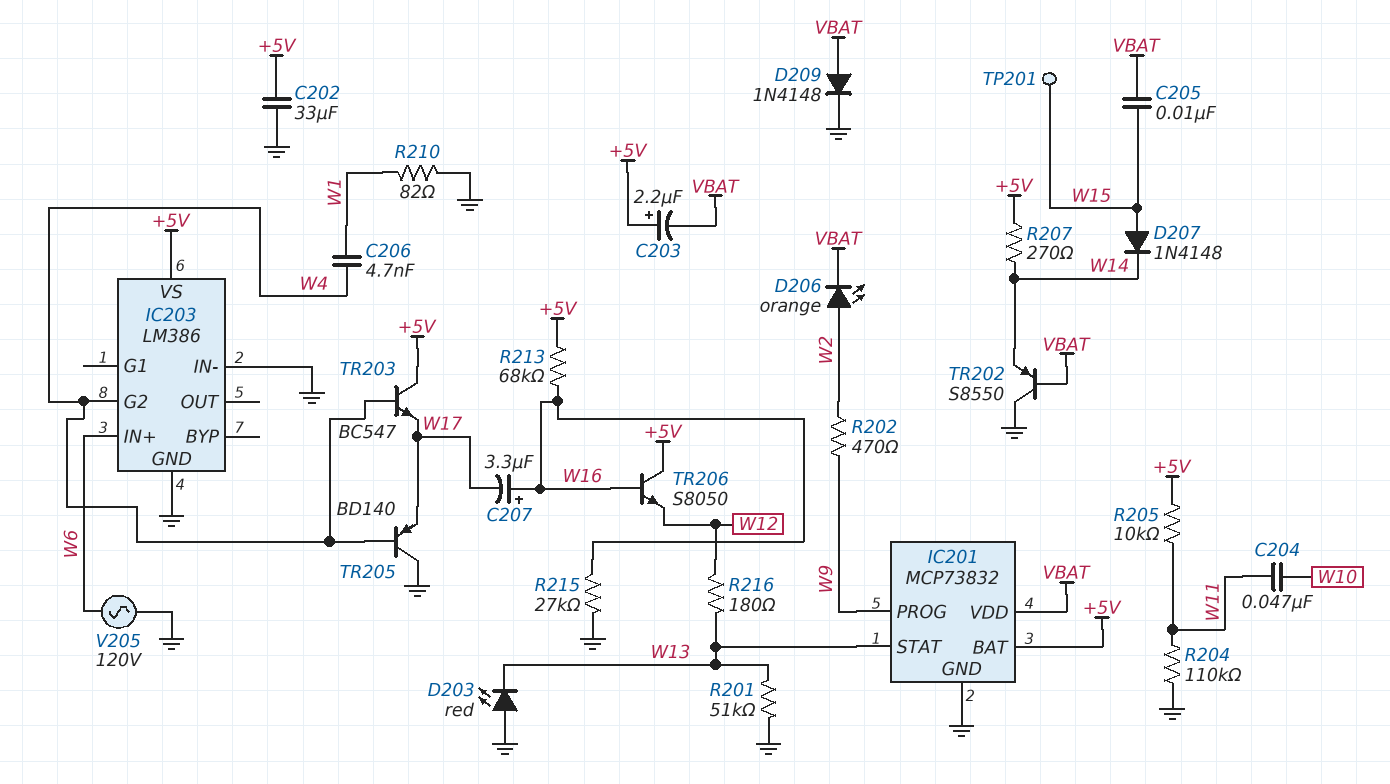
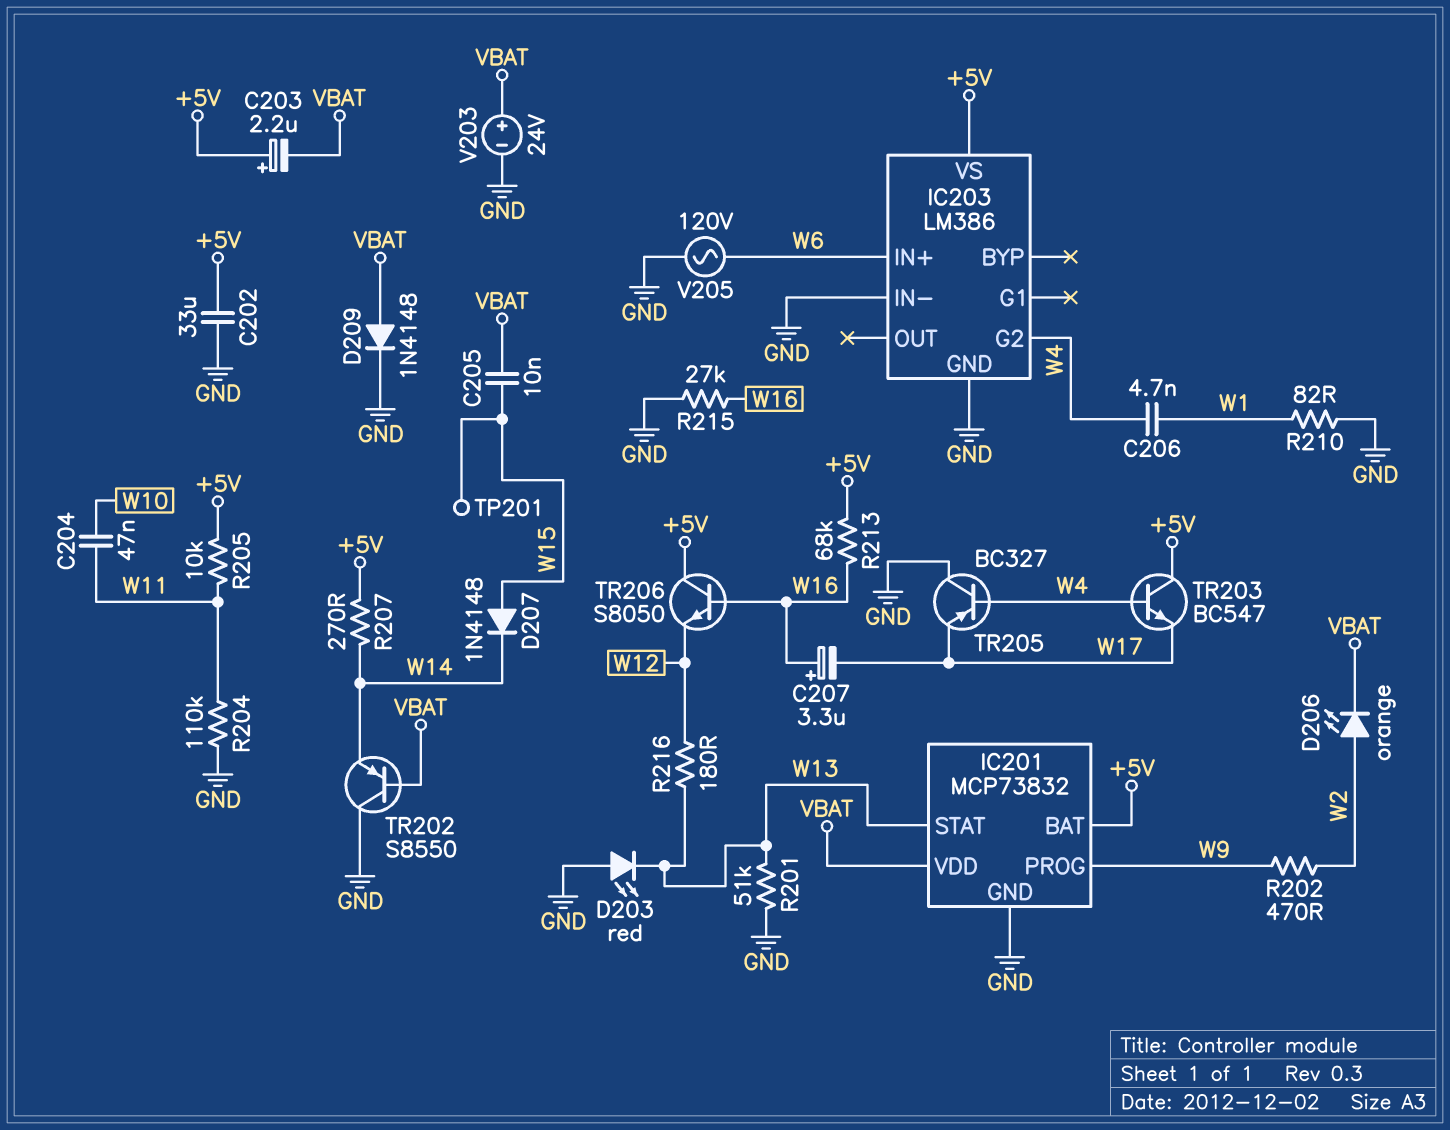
TR205: PNP BD140 (B W4, C GND, E W17) -> PNP BC327 (B W4, C GND, E W17)
V203: none -> 24V (plus VBAT, minus GND)

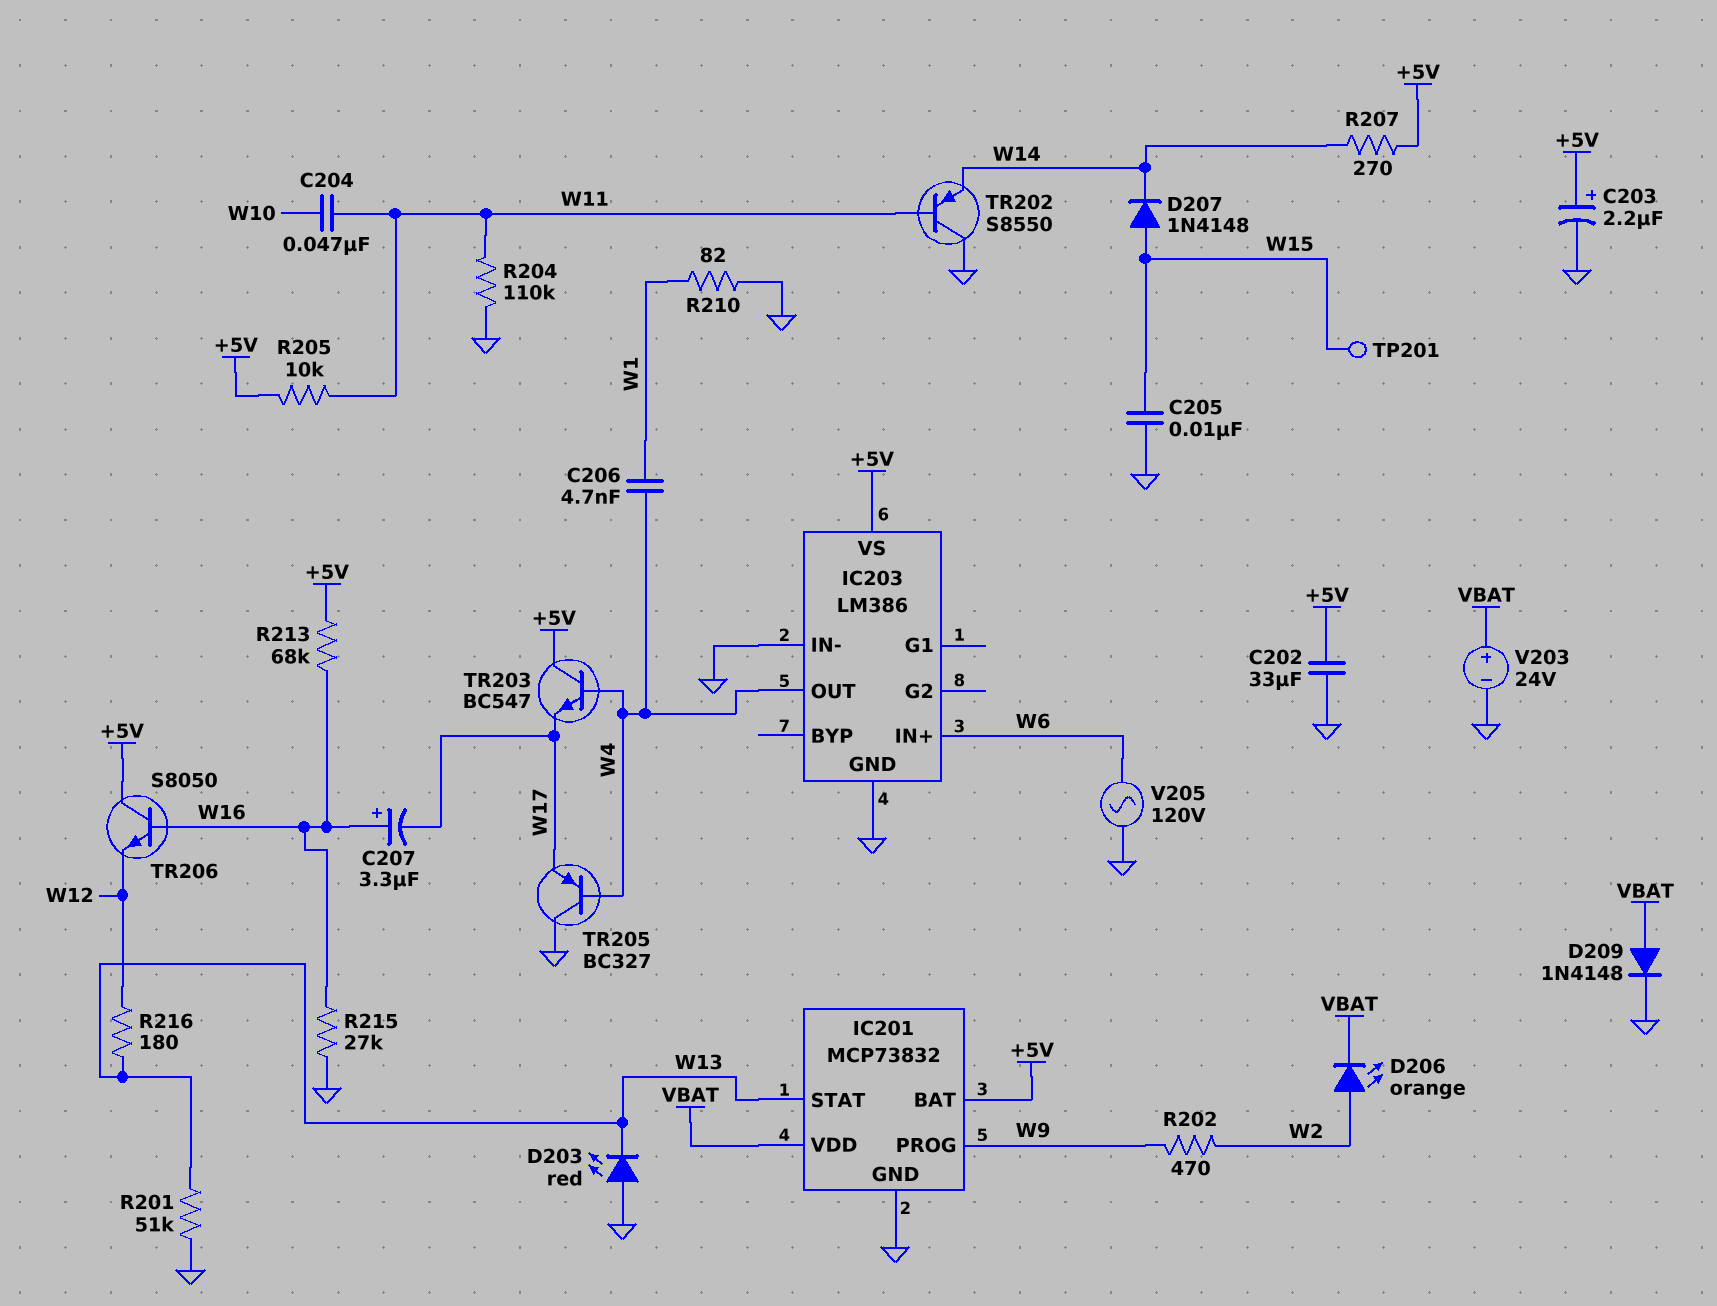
C203: 2.2uF (plus +5V, minus VBAT) -> 2.2uF (plus +5V, minus GND)
C205: 10nF (VBAT, W15) -> 10nF (GND, W15)
IC203 pin G2: W4 -> none
IC203 pin OUT: none -> W4
TR202: PNP S8550 (B VBAT, C GND, E W14) -> PNP S8550 (B W11, C GND, E W14)

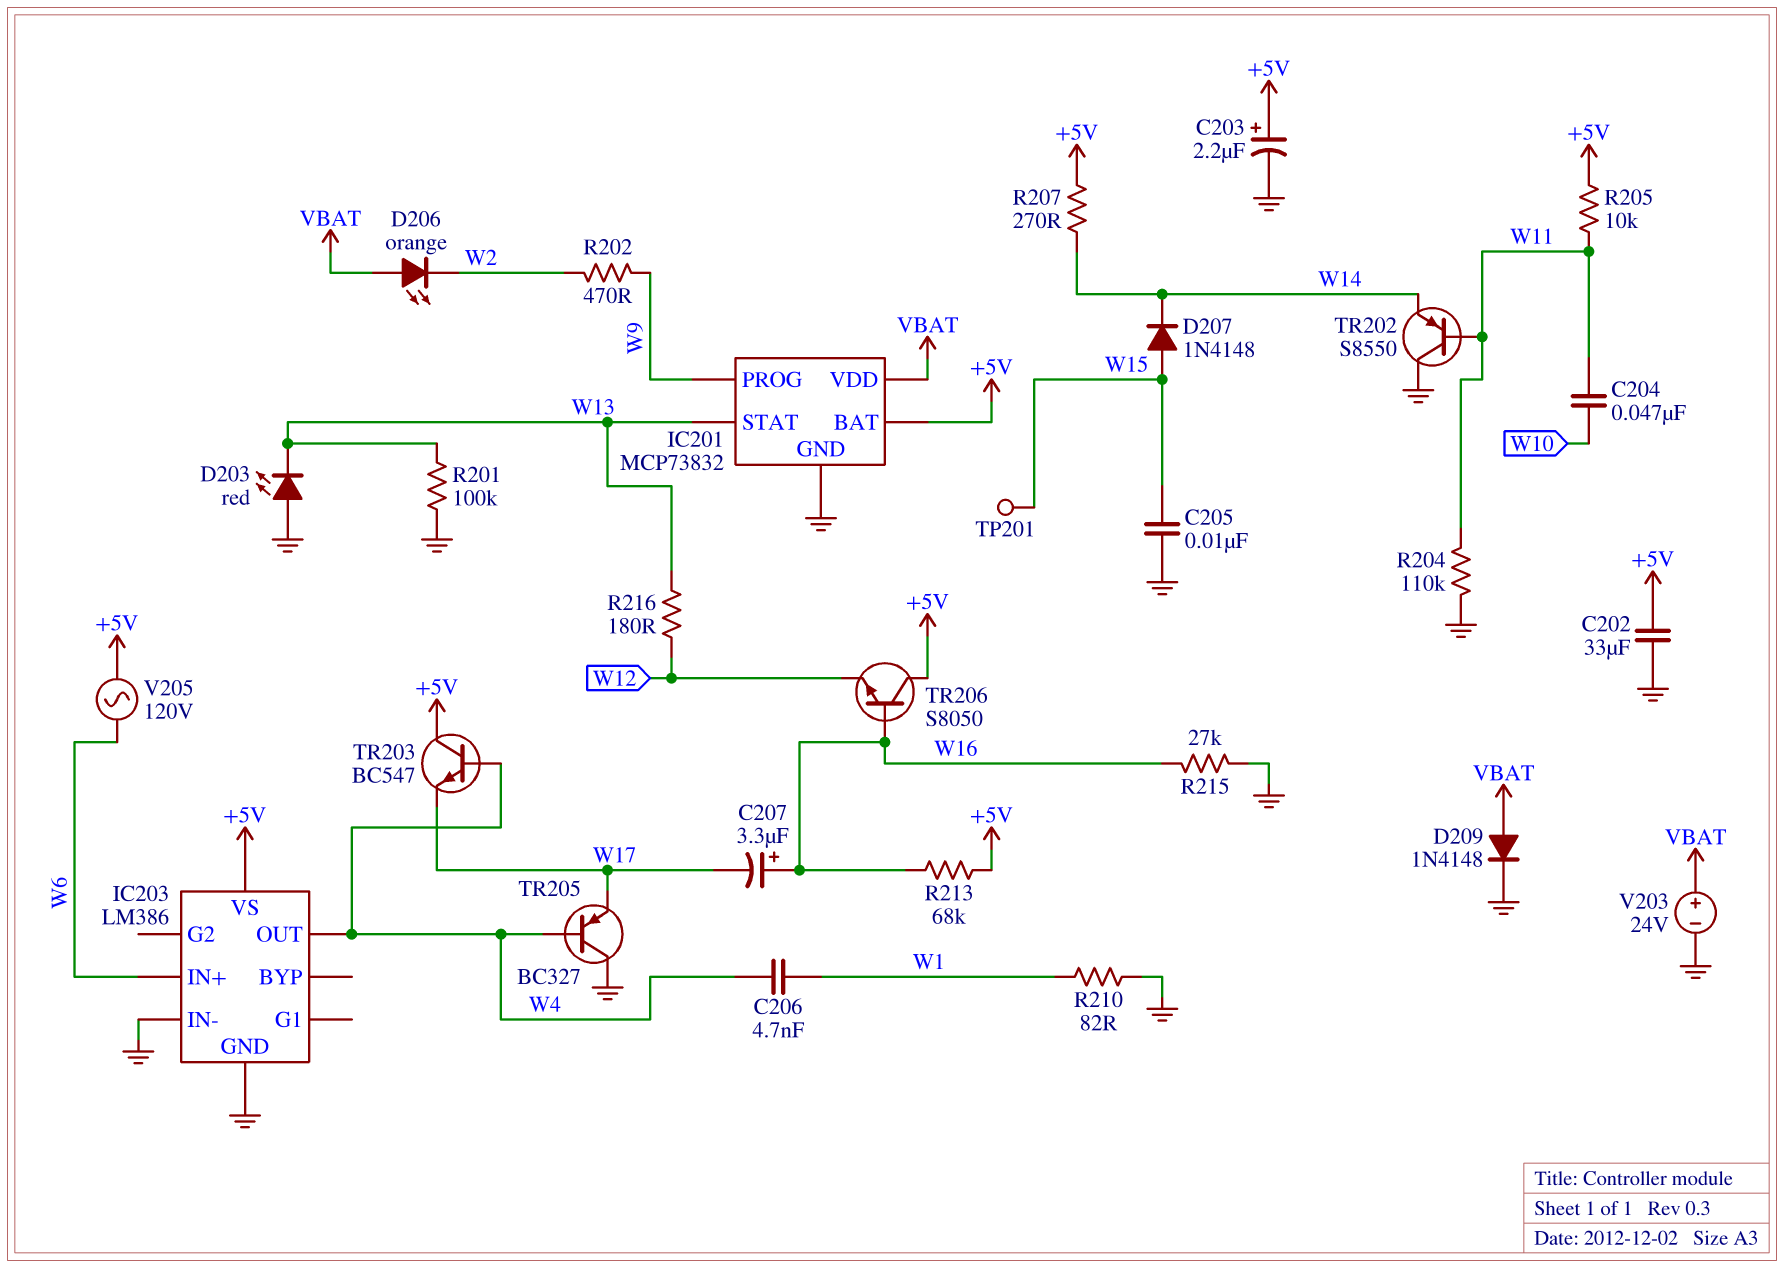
D206: LED orange (A W2, K VBAT) -> LED orange (A VBAT, K W2)
R201: 51k (GND, W13) -> 100k (GND, W13)
V205: AC 120V (GND, W6) -> AC 120V (+5V, W6)

